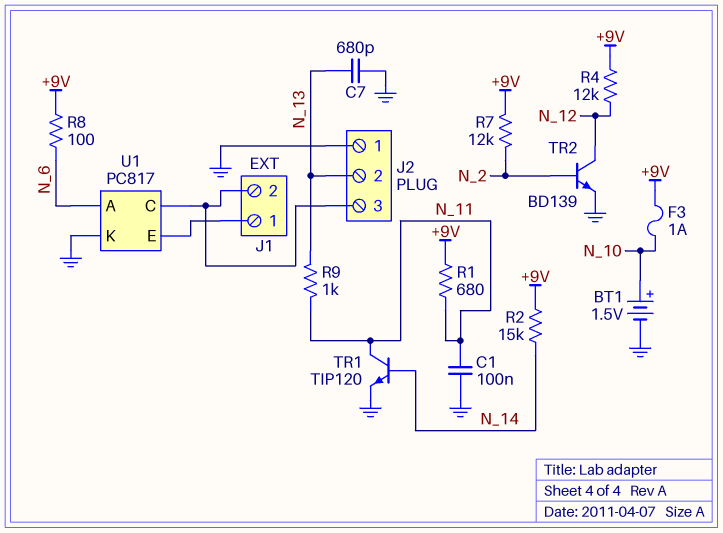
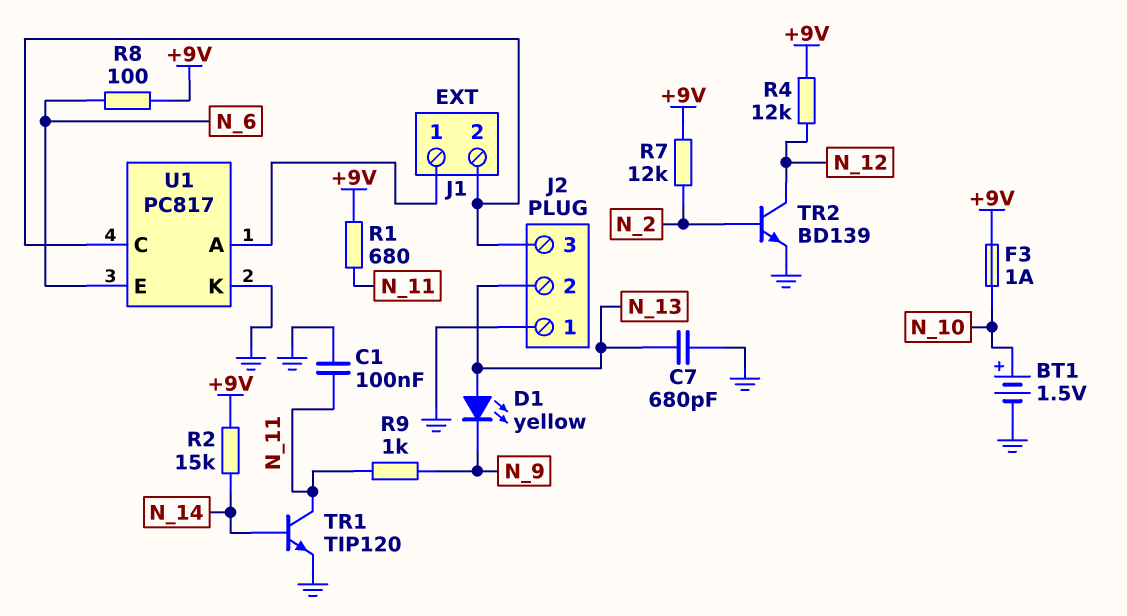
D1: none -> LED yellow (A N_13, K N_9)
R9: 1k (N_11, N_13) -> 1k (N_9, N_11)
U1 pin A: N_6 -> J1/1
U1 pin E: J1/1 -> N_6

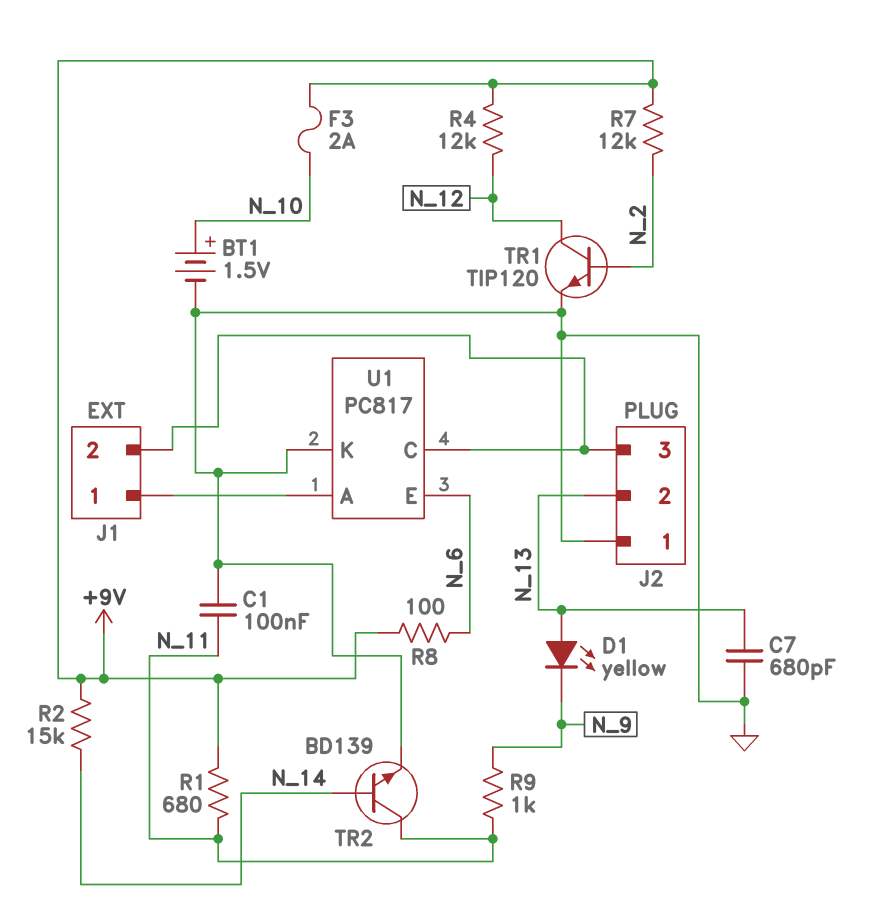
F3: 1A (+9V, N_10) -> 2A (+9V, N_10)
TR1: NPN TIP120 (B N_14, C N_11, E GND) -> NPN TIP120 (B N_2, C N_12, E GND)
TR2: NPN BD139 (B N_2, C N_12, E GND) -> NPN BD139 (B N_14, C N_11, E GND)

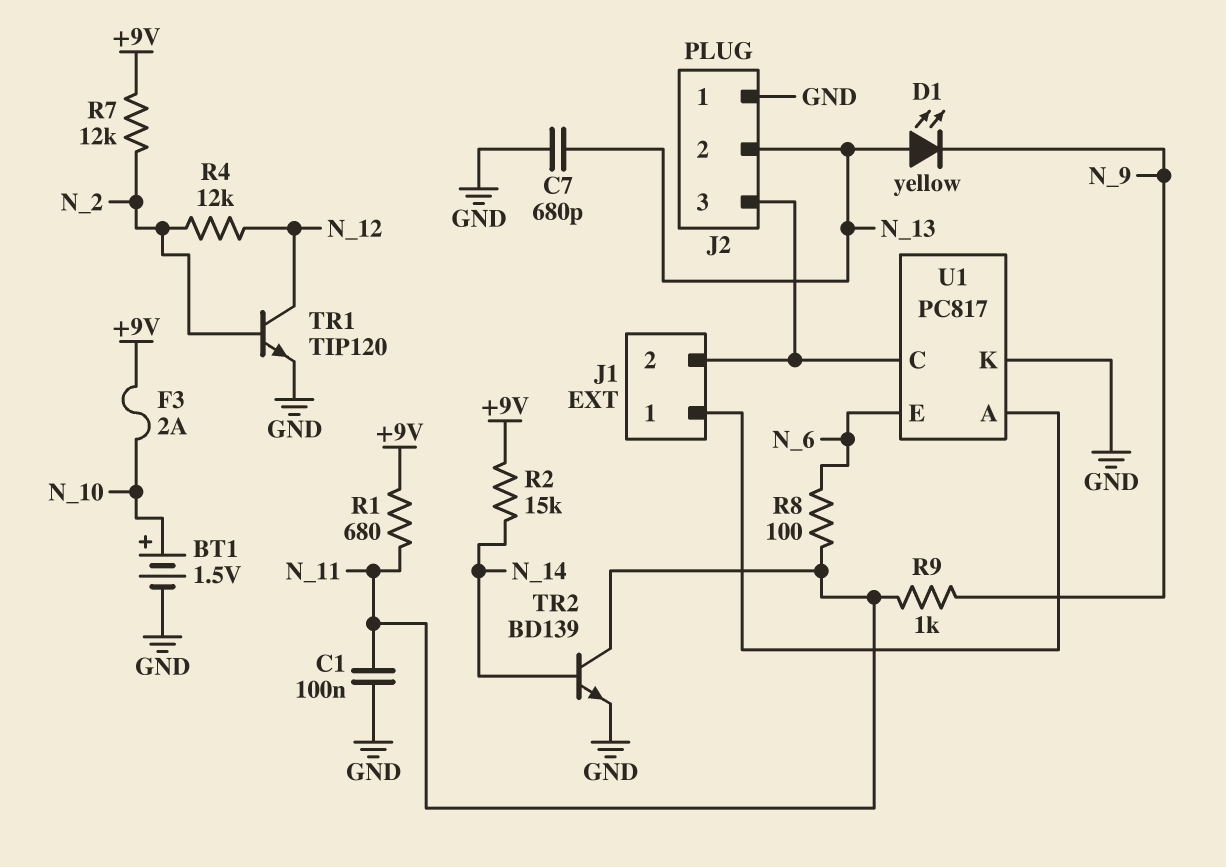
R4: 12k (+9V, N_12) -> 12k (N_2, N_12)
R8: 100 (+9V, N_6) -> 100 (N_6, N_11)

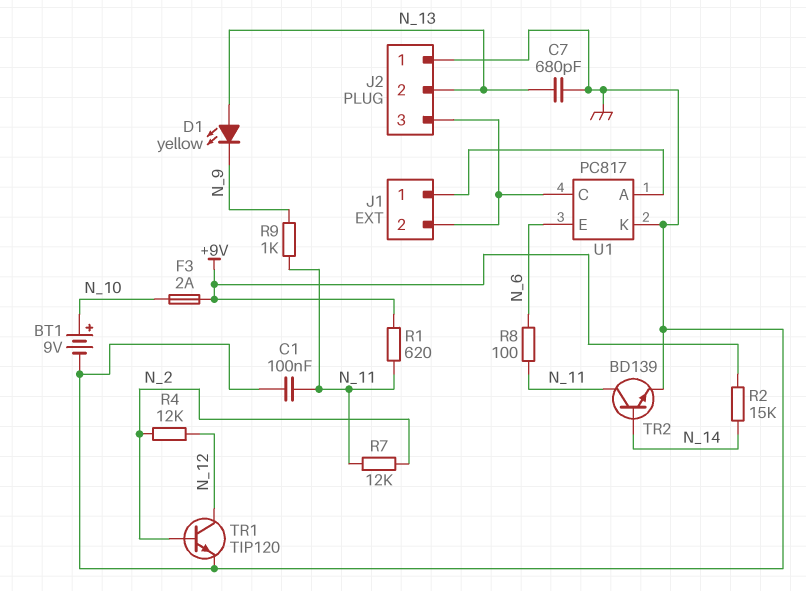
BT1: 1.5V (plus N_10, minus GND) -> 9V (plus N_10, minus GND)
R1: 680 (+9V, N_11) -> 620 (+9V, N_11)
R7: 12k (+9V, N_2) -> 12k (N_2, N_11)

